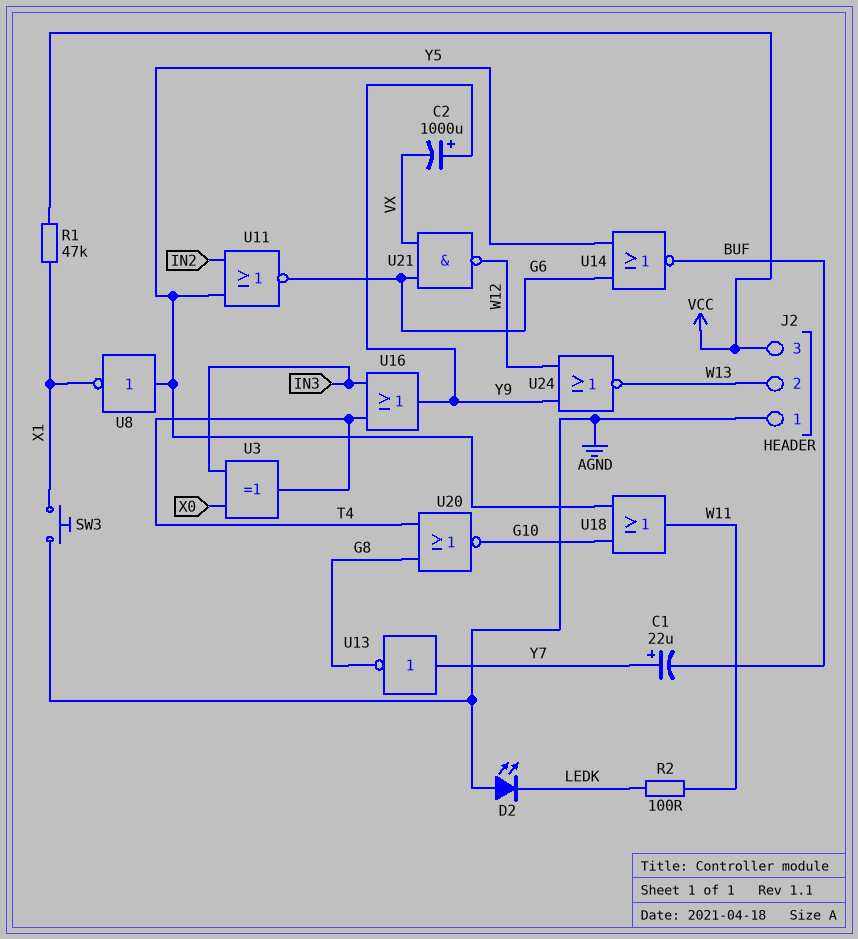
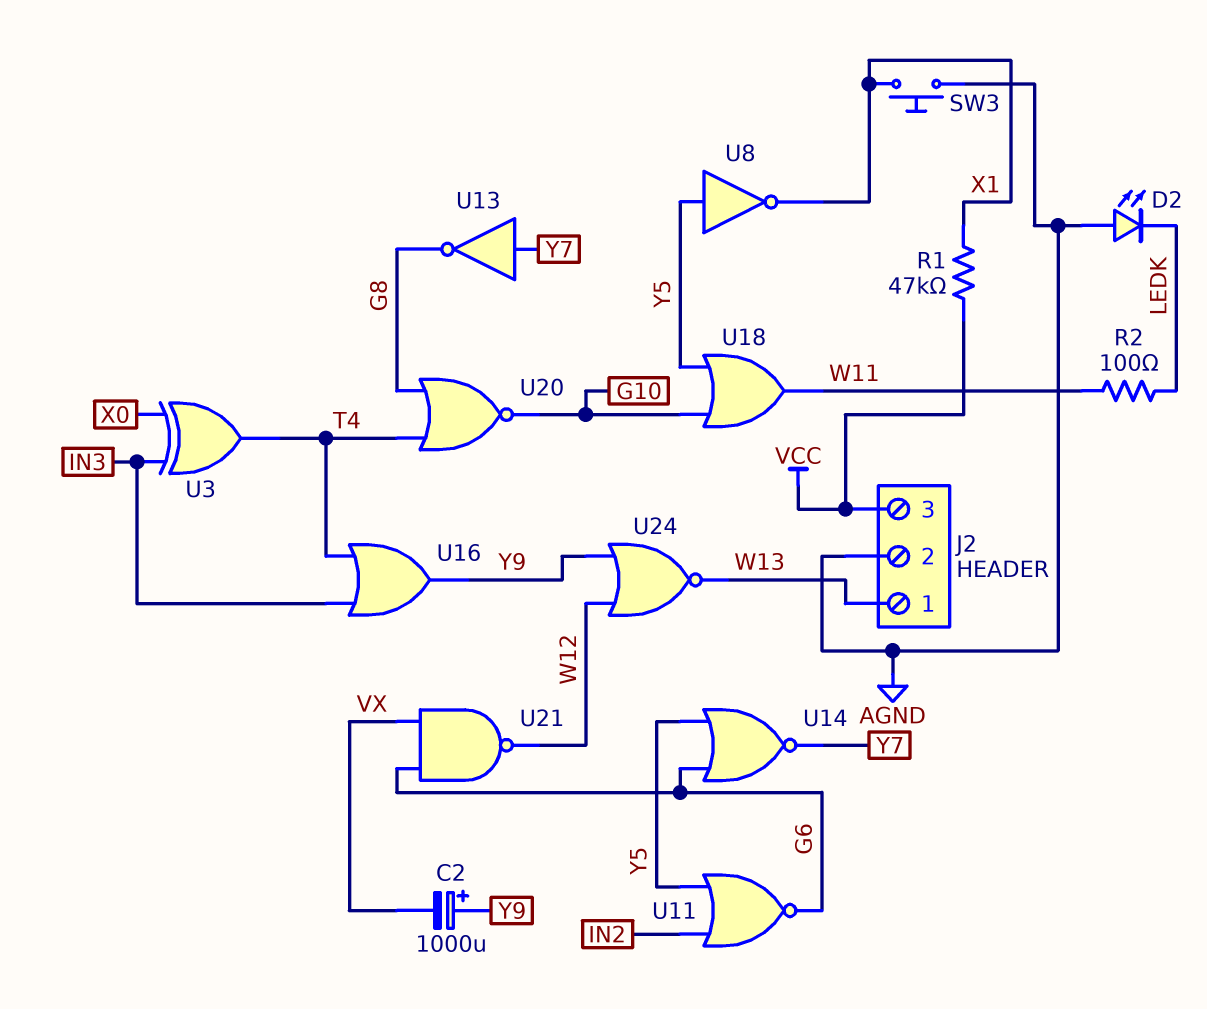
C1: 22uF (plus Y7, minus BUF) -> none
J2 pin 1: AGND -> W13
J2 pin 2: W13 -> AGND
U14: NOR (in G6, in Y5, out BUF) -> NOR (in G6, in Y5, out Y7)

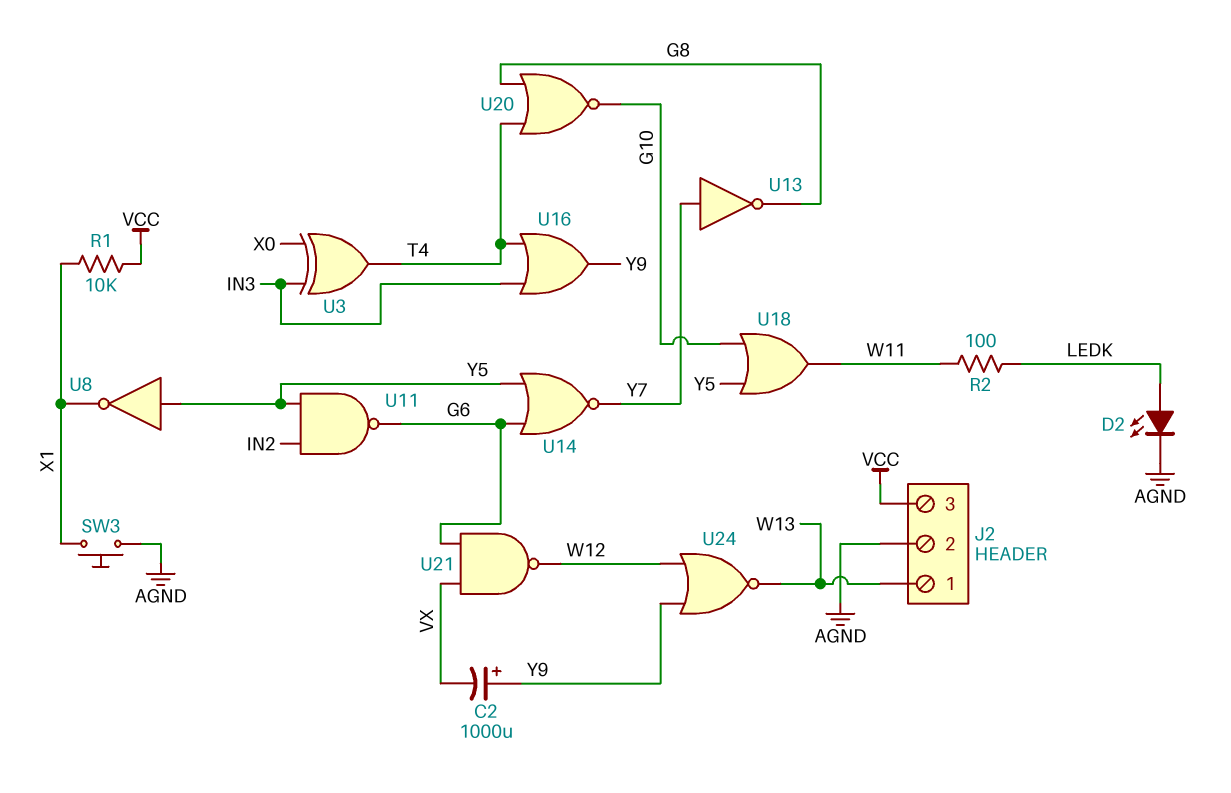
D2: LED (A AGND, K LEDK) -> LED (A LEDK, K AGND)
R1: 47k (VCC, X1) -> 10k (VCC, X1)
U11: NOR (in IN2, in Y5, out G6) -> NAND (in IN2, in Y5, out G6)

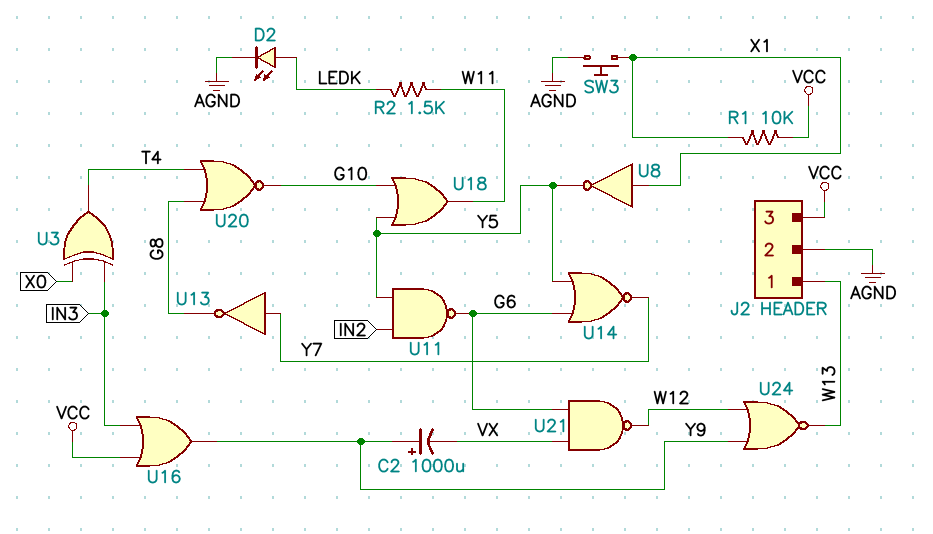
R2: 100 (LEDK, W11) -> 1.5k (LEDK, W11)
U8: NOT (in Y5, out X1) -> NOT (in X1, out Y5)
U16: OR (in IN3, in T4, out Y9) -> OR (in IN3, in VCC, out Y9)

